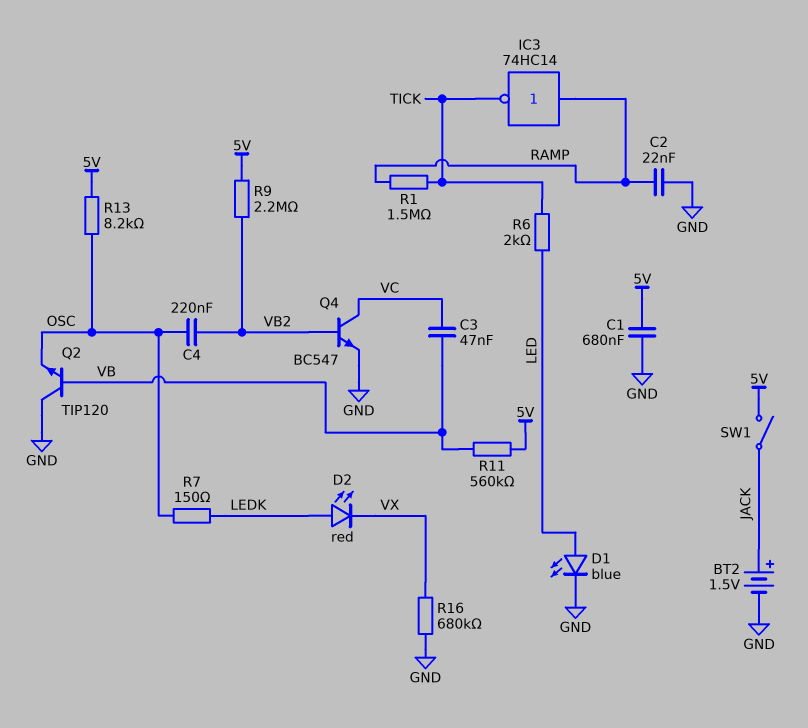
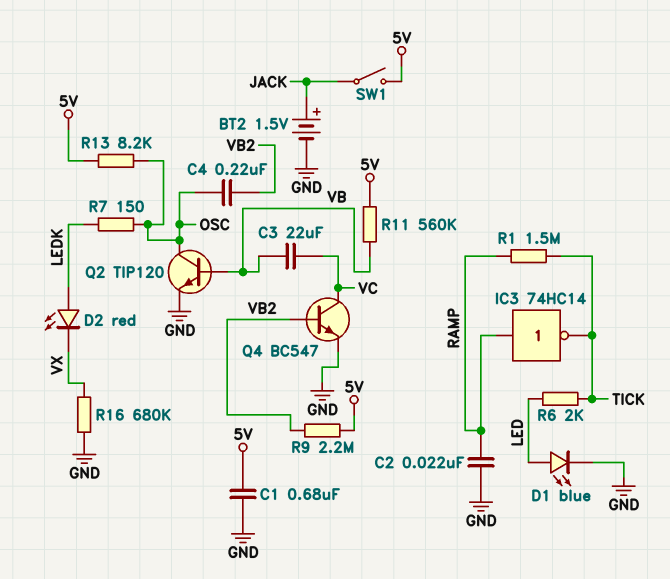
C3: 47nF (VB, VC) -> 22uF (VB, VC)
Q2: NPN TIP120 (B VB, C GND, E OSC) -> NPN TIP120 (B VB, C OSC, E GND)

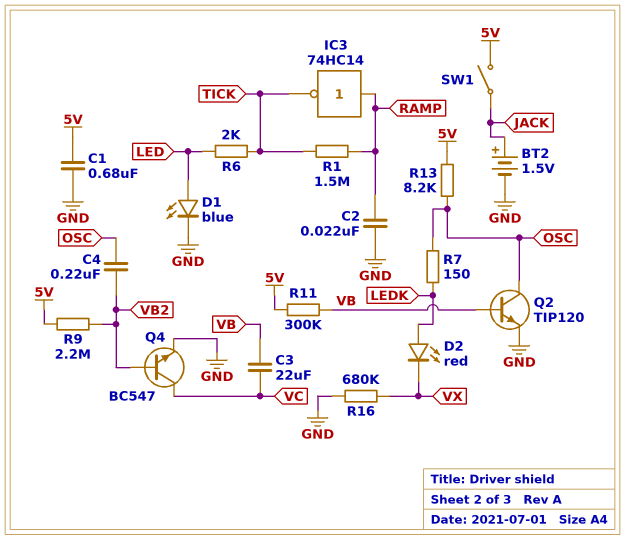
R11: 560k (5V, VB) -> 300k (5V, VB)

